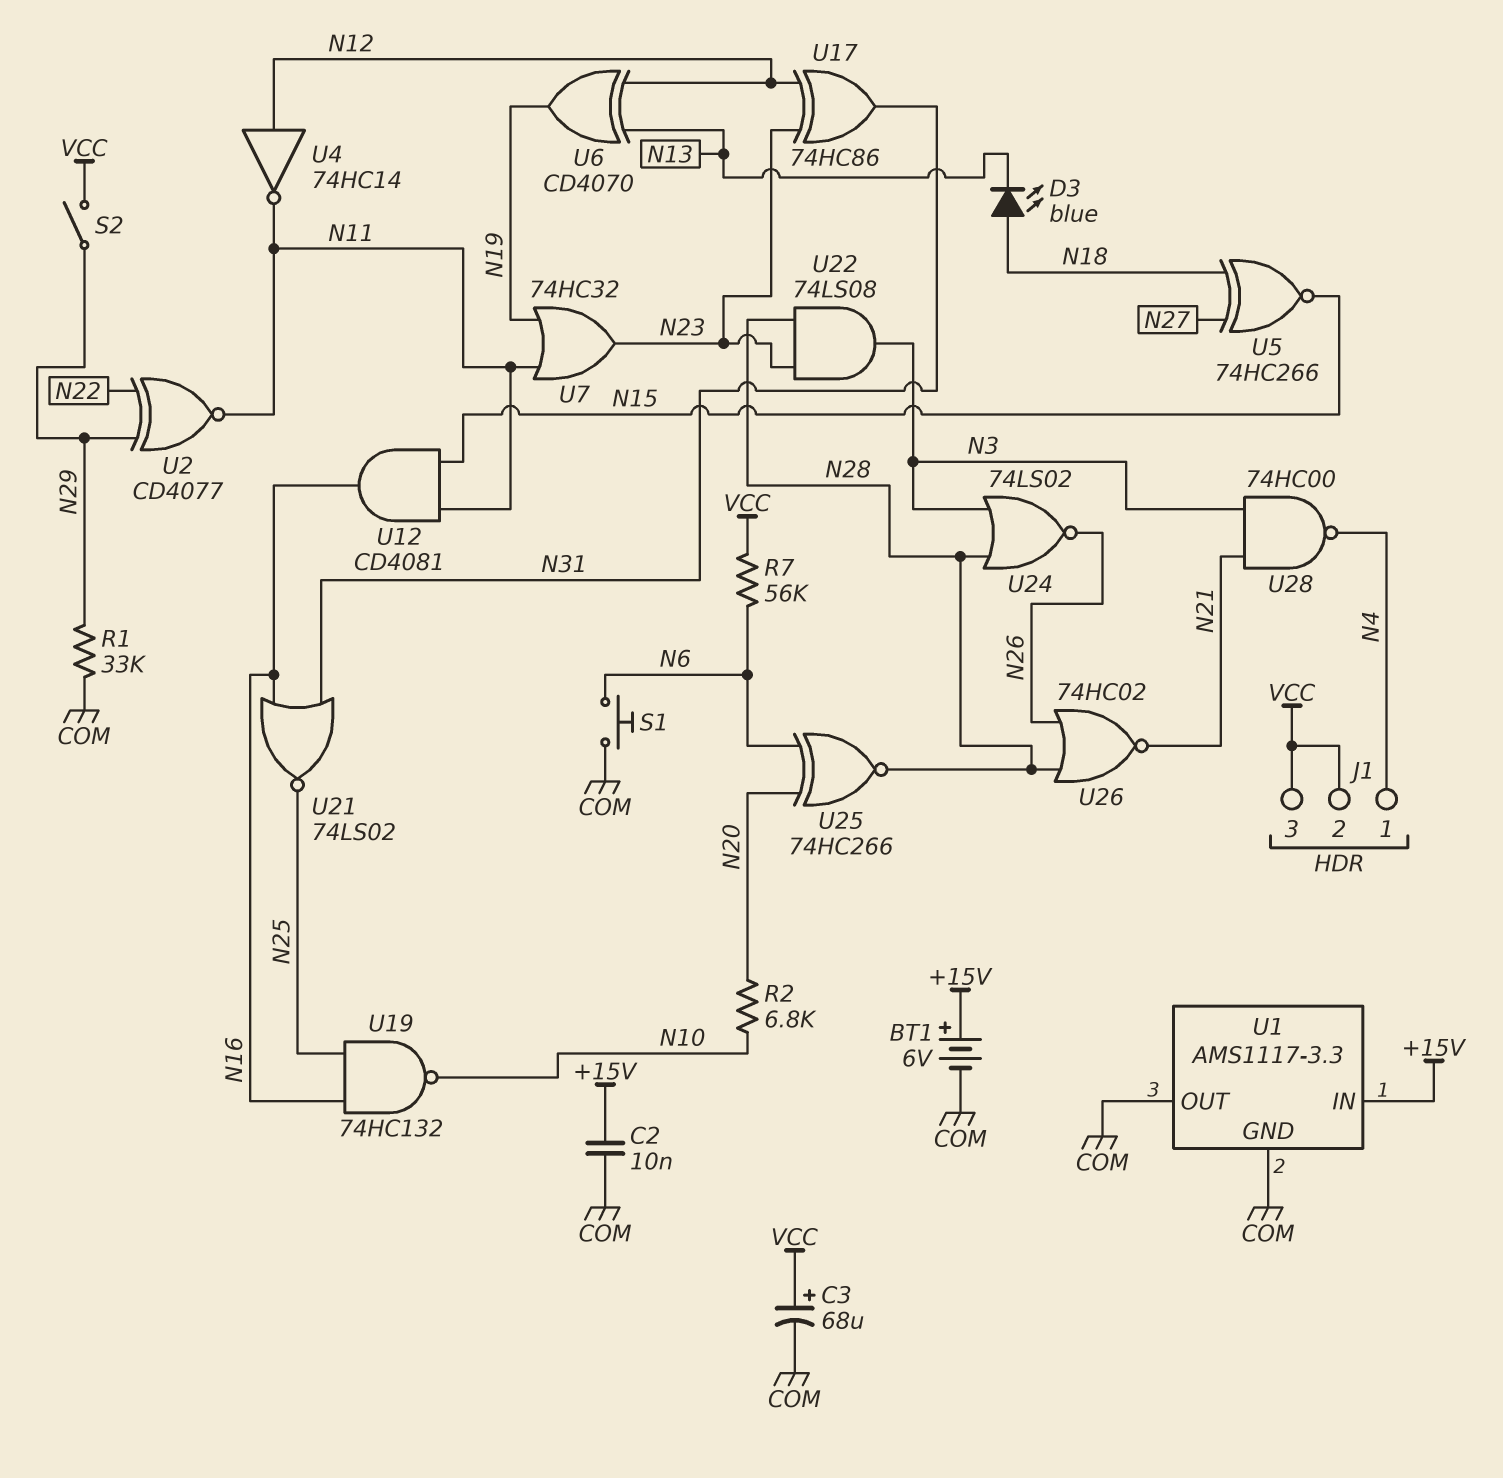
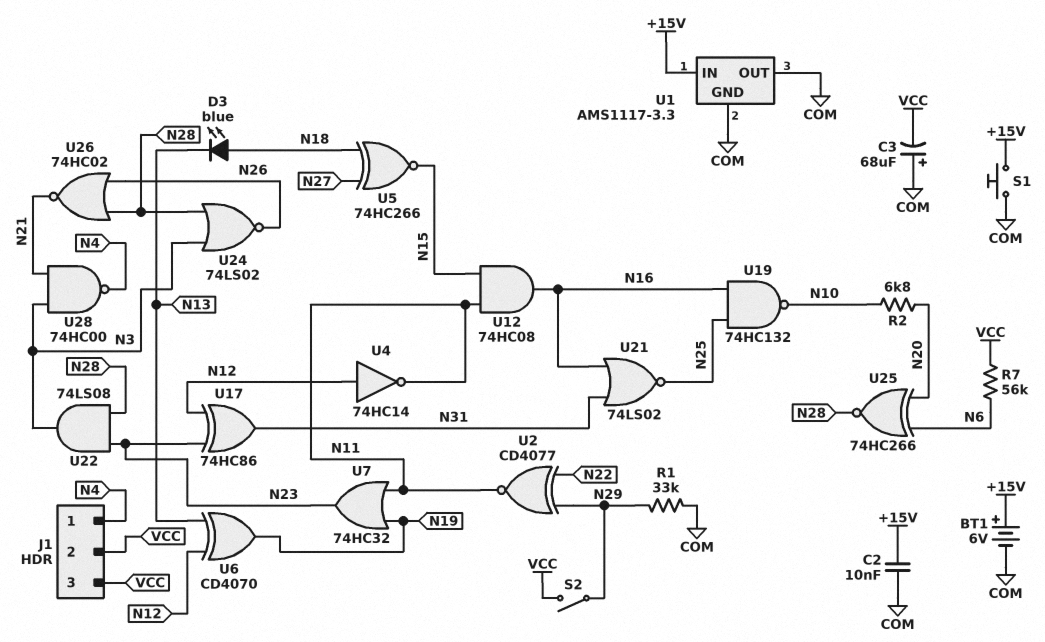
C3: 68uF (plus VCC, minus COM) -> 68uF (plus COM, minus VCC)
S1: button (COM, N6) -> button (+15V, COM)
U12: AND CD4081 (in N11, in N15, out N16) -> AND 74HC08 (in N11, in N15, out N16)

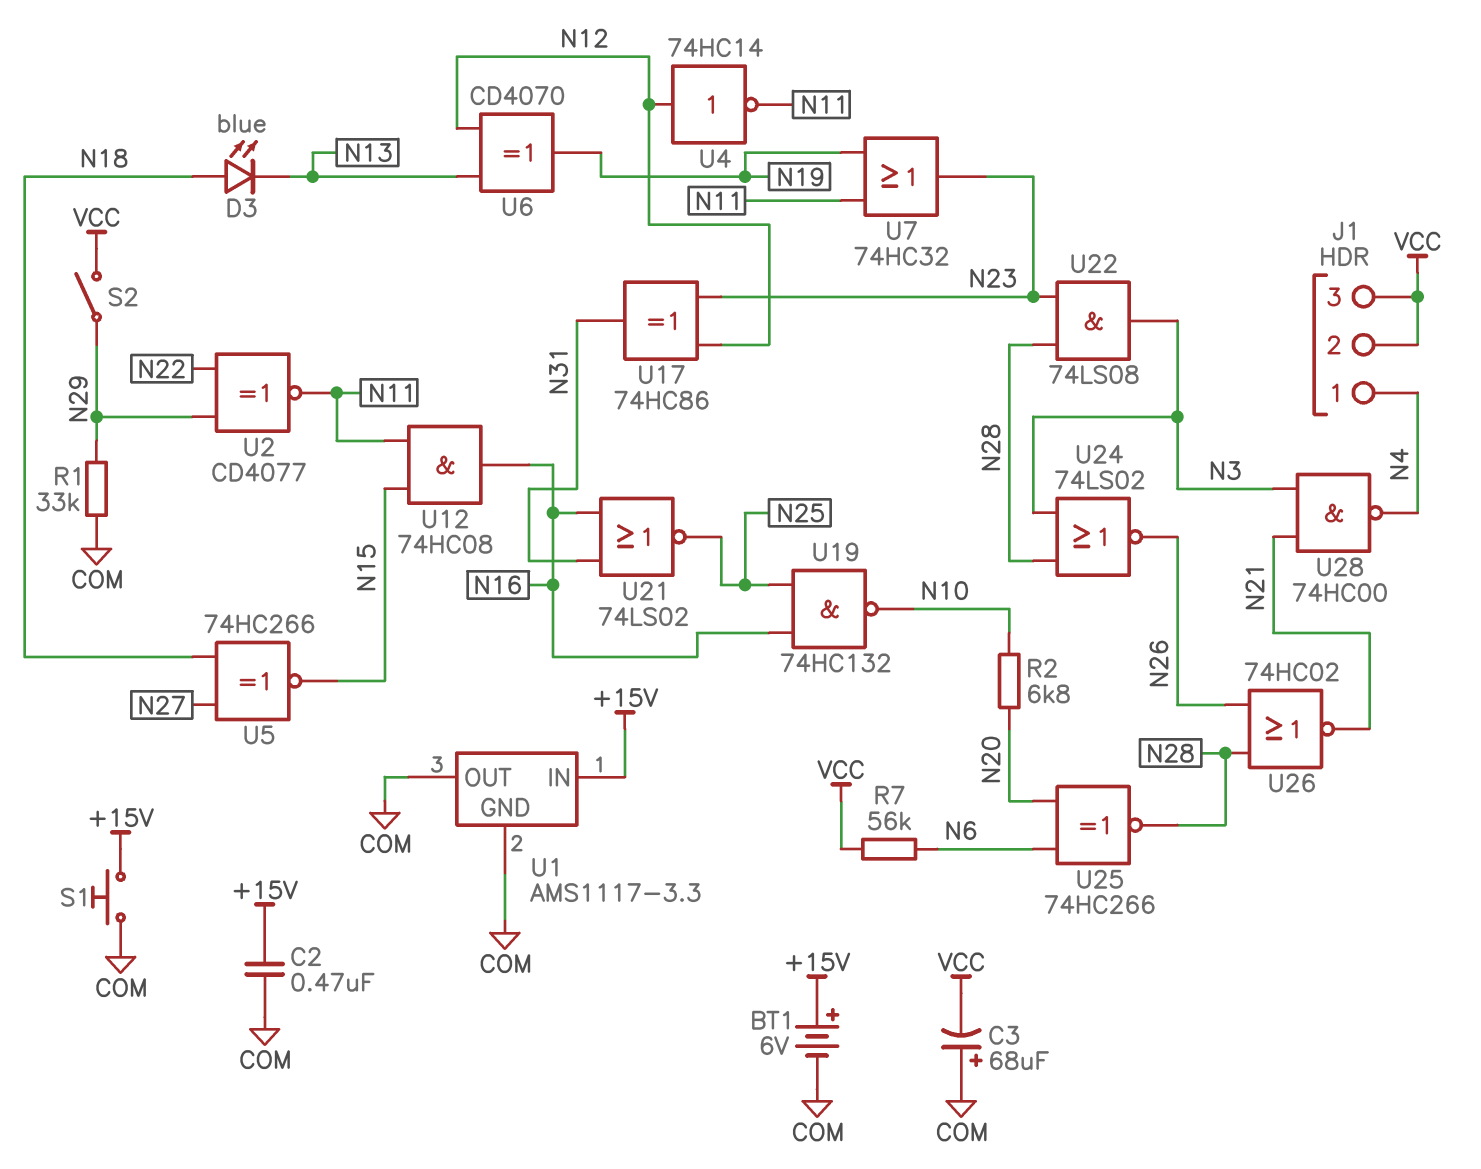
C2: 10nF (+15V, COM) -> 470nF (+15V, COM)

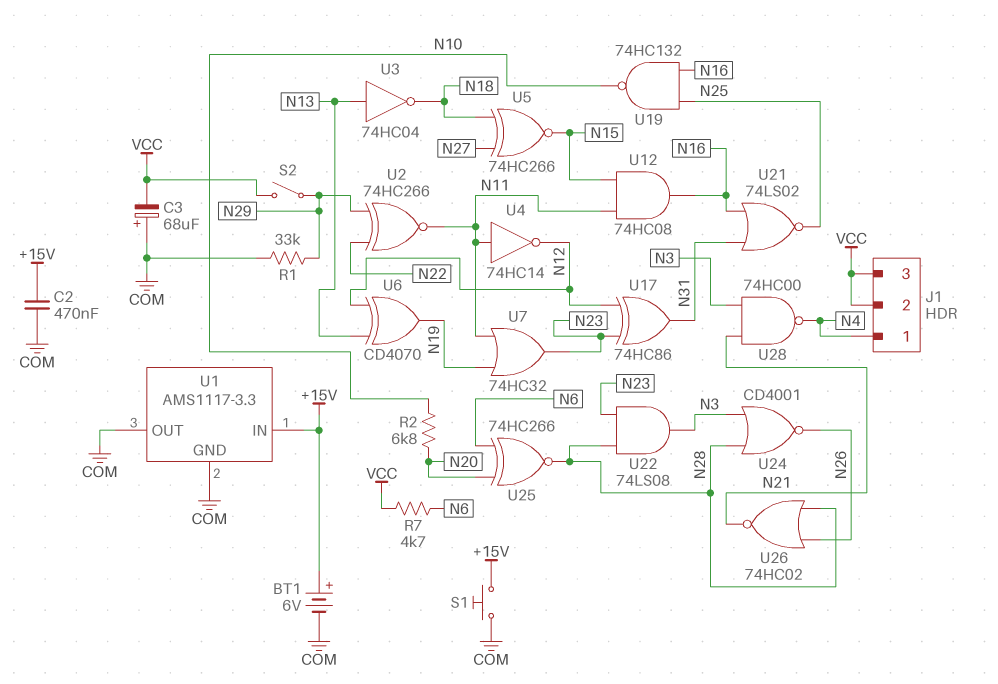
D3: LED blue (A N18, K N13) -> none
R7: 56k (N6, VCC) -> 4.7k (N6, VCC)
U2: XNOR CD4077 (in N22, in N29, out N11) -> XNOR 74HC266 (in N22, in N29, out N11)
U3: none -> NOT 74HC04 (in N13, out N18)
U4: NOT 74HC14 (in N12, out N11) -> NOT 74HC14 (in N11, out N12)
U24: NOR 74LS02 (in N3, in N28, out N26) -> NOR CD4001 (in N3, in N28, out N26)

